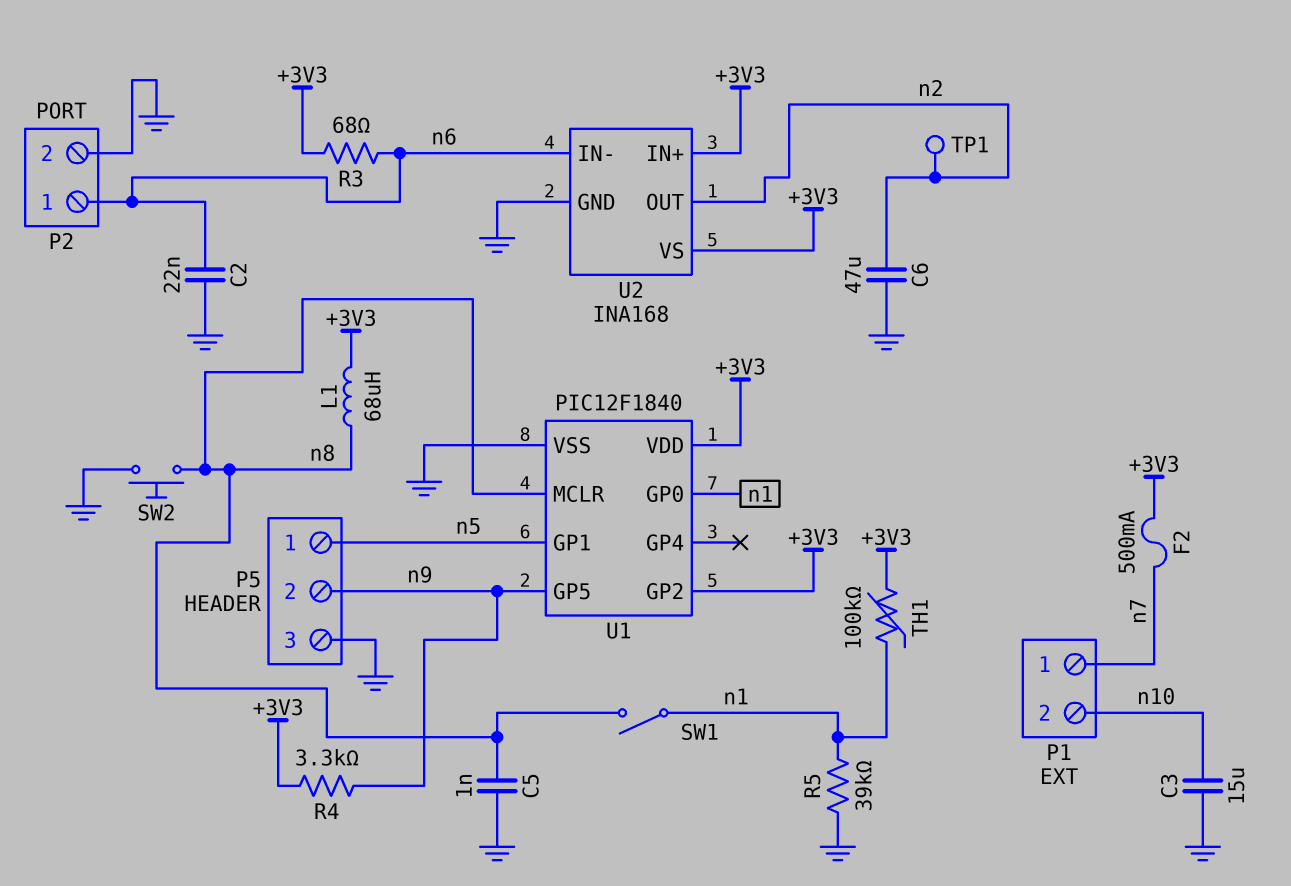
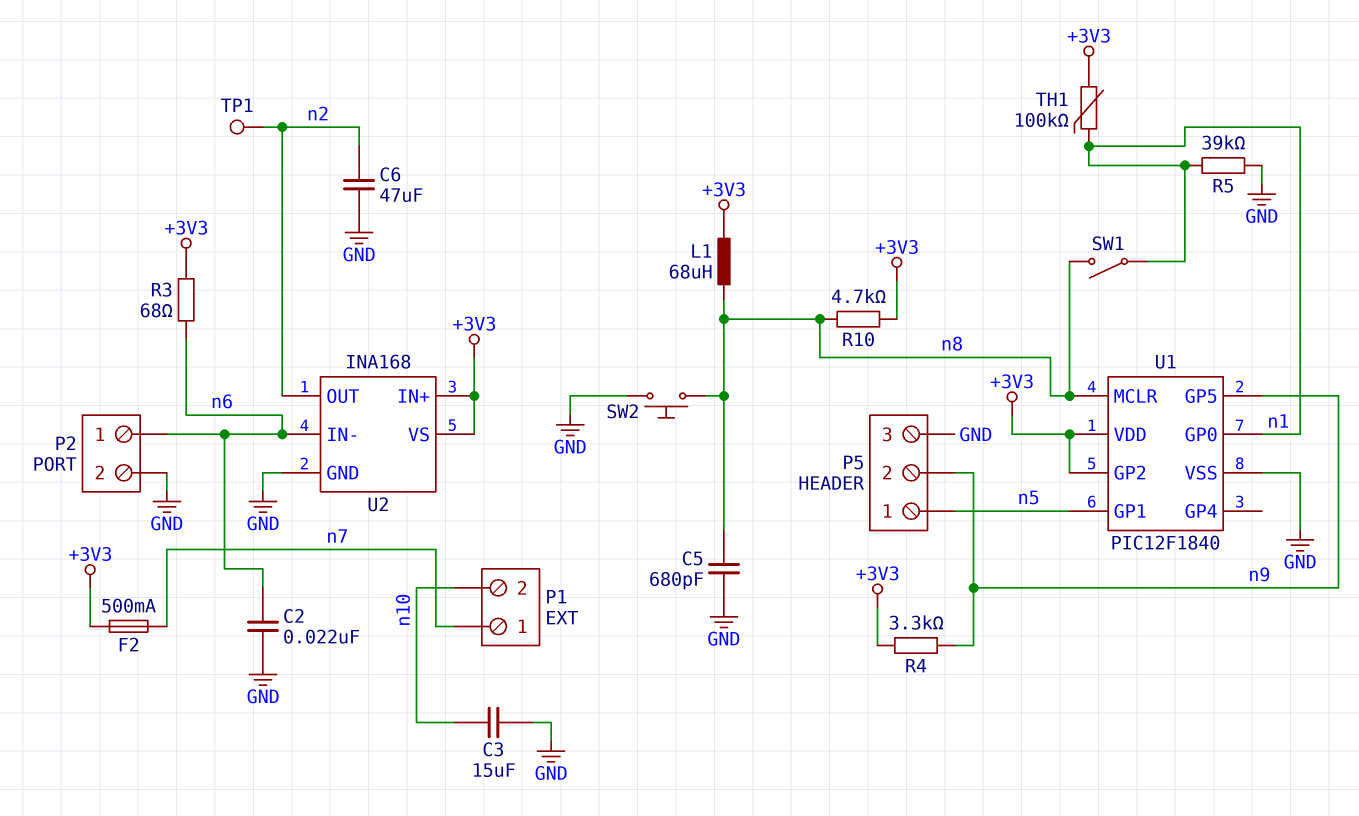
C5: 1nF (GND, n8) -> 680pF (GND, n8)
R10: none -> 4.7k (+3V3, n8)

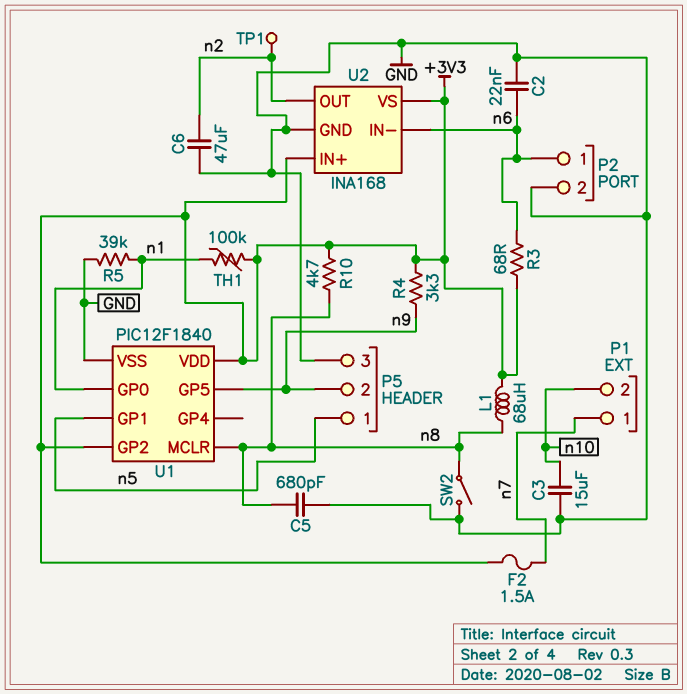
F2: 500mA (+3V3, n7) -> 1.5A (+3V3, n7)
SW1: switch (n1, n8) -> none
SW2: button (GND, n8) -> switch (GND, n8)

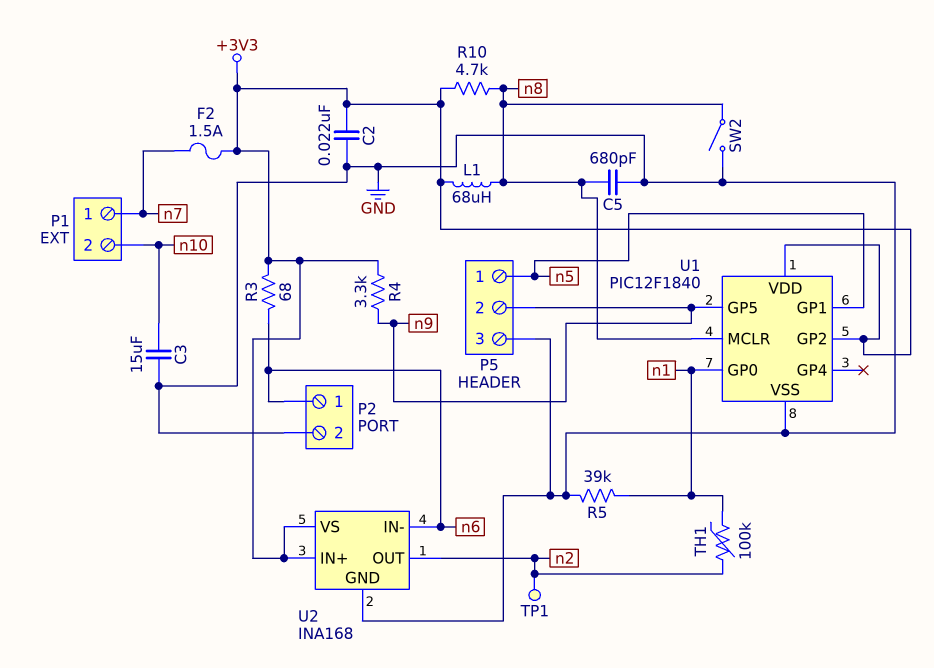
C2: 22nF (GND, n6) -> 22nF (+3V3, GND)
C6: 47uF (GND, n2) -> none
TH1: 100k (+3V3, n1) -> 100k (n1, n2)

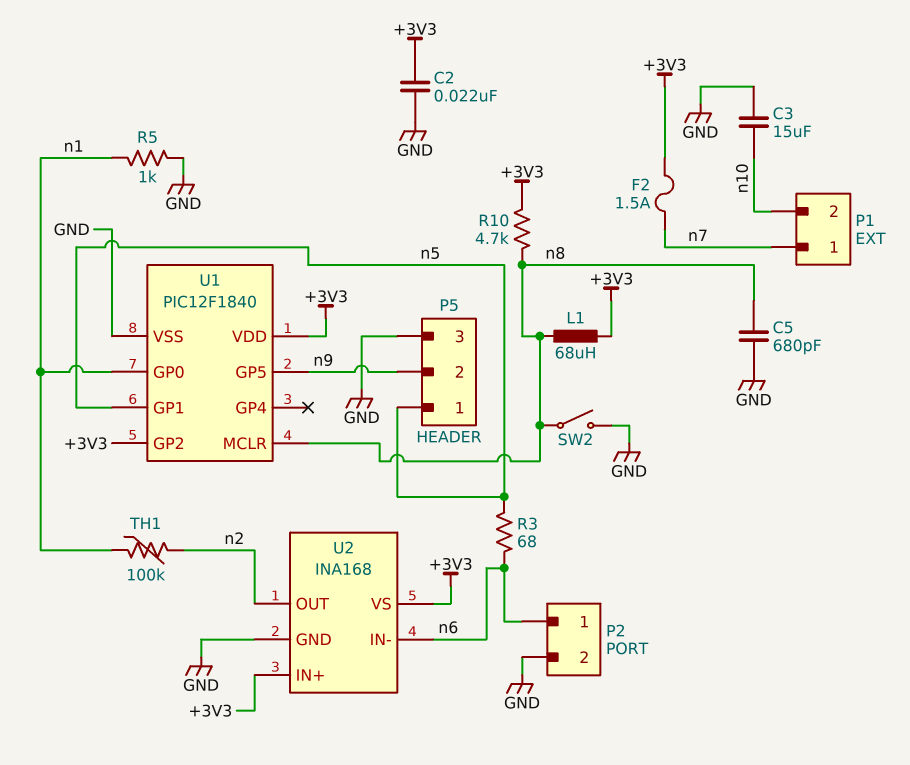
R3: 68 (+3V3, n6) -> 68 (n5, n6)
R4: 3.3k (+3V3, n9) -> none
R5: 39k (GND, n1) -> 1k (GND, n1)
TP1: test point (n2) -> none

